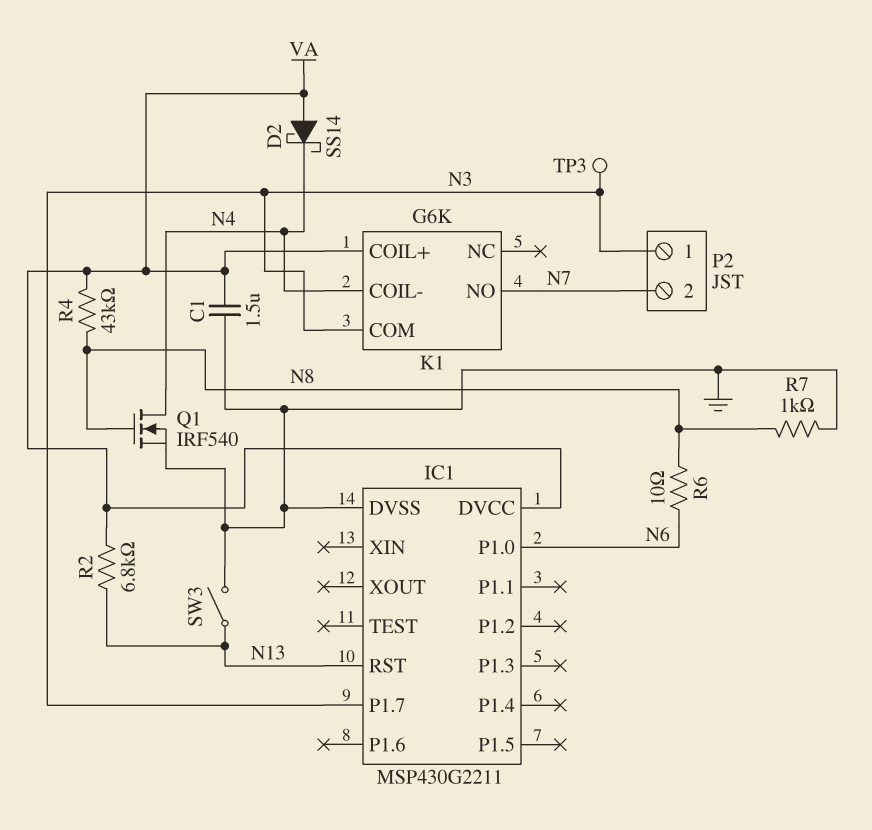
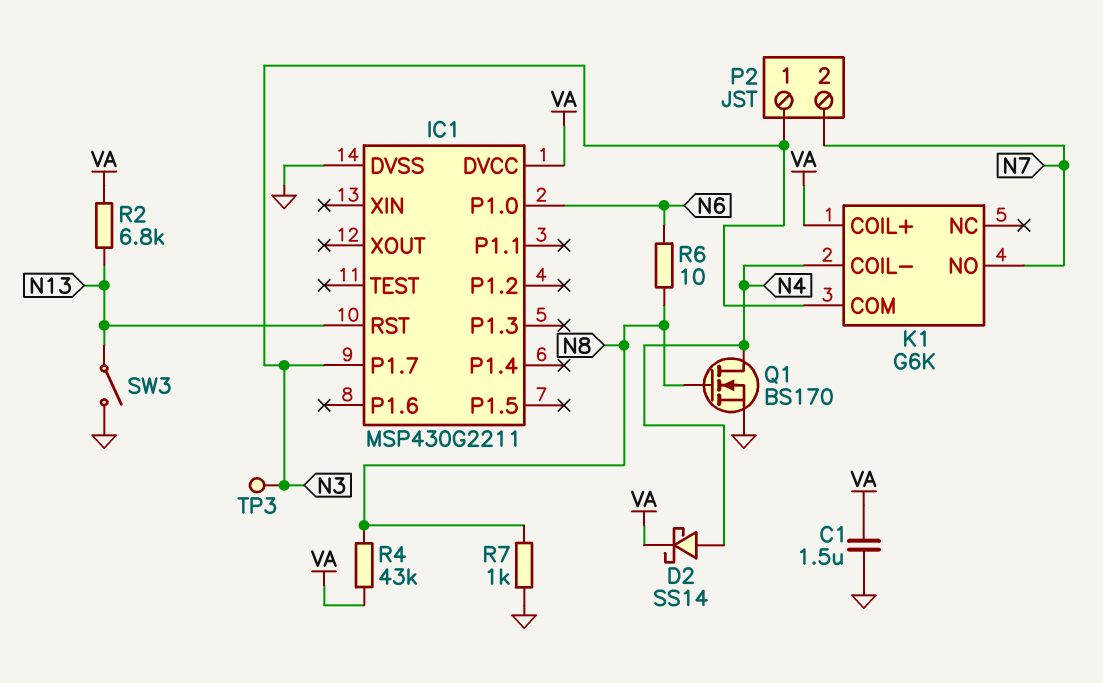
D2: schottky SS14 (A VA, K N4) -> schottky SS14 (A N4, K VA)
Q1: NMOS IRF540 (G N8, D N4, S GND) -> NMOS BS170 (G N8, D N4, S GND)

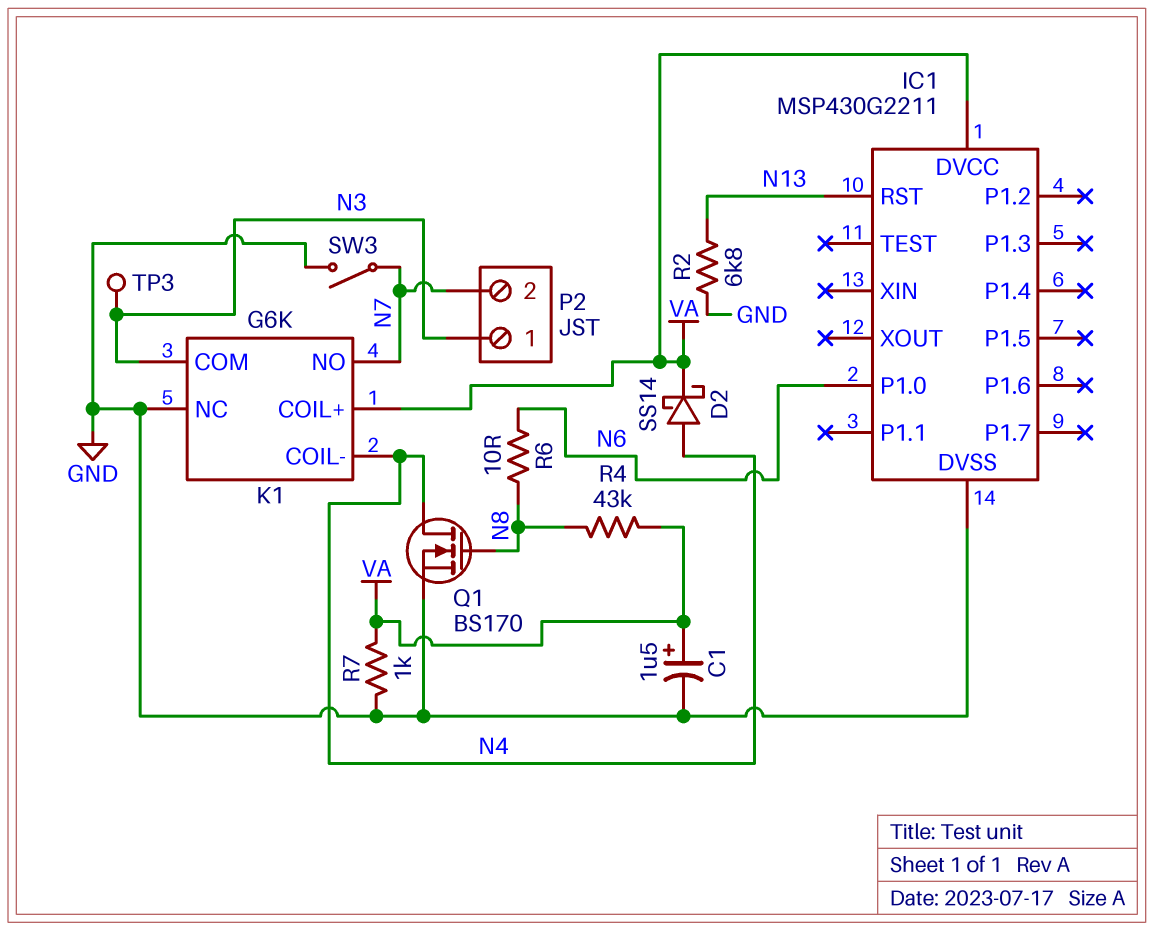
C1: 1.5uF (GND, VA) -> 1.5uF (plus VA, minus GND)
IC1 pin P1.7: N3 -> none
K1 pin NC: none -> GND
R2: 6.8k (N13, VA) -> 6.8k (GND, N13)
R7: 1k (GND, N8) -> 1k (GND, VA)
SW3: switch (GND, N13) -> switch (GND, N7)

